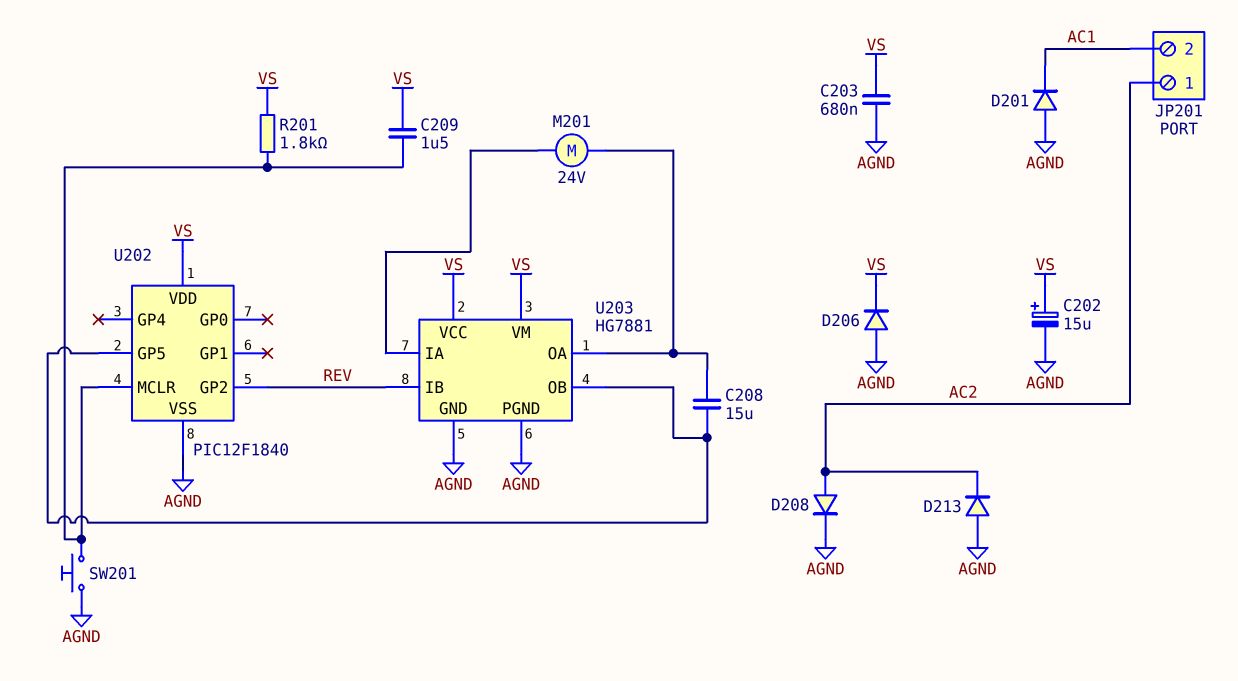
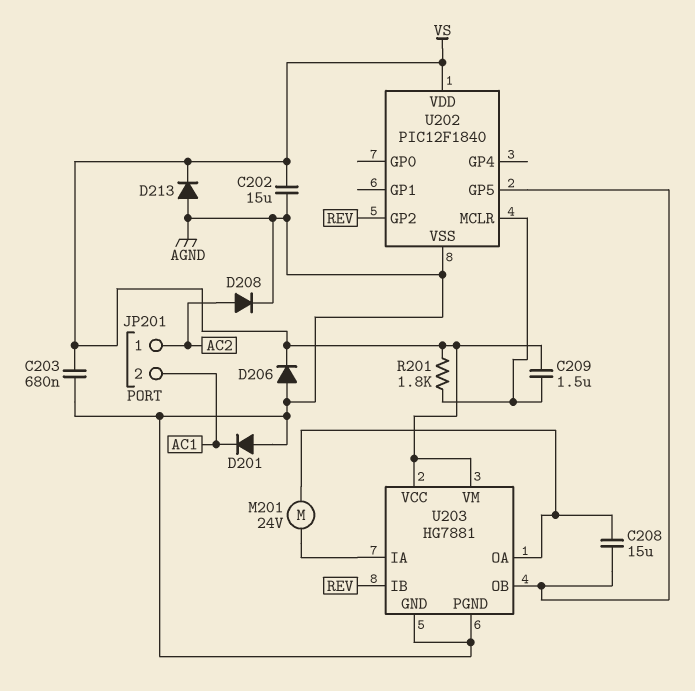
C202: 15uF (plus VS, minus AGND) -> 15uF (AGND, VS)
D213: diode (A AGND, K AC2) -> diode (A AGND, K VS)
SW201: button (AGND, U202/MCLR) -> none

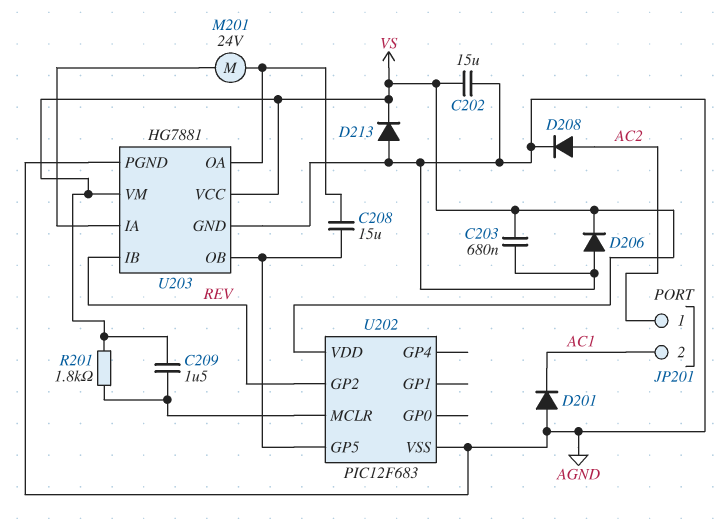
U202: PIC12F1840 -> PIC12F683

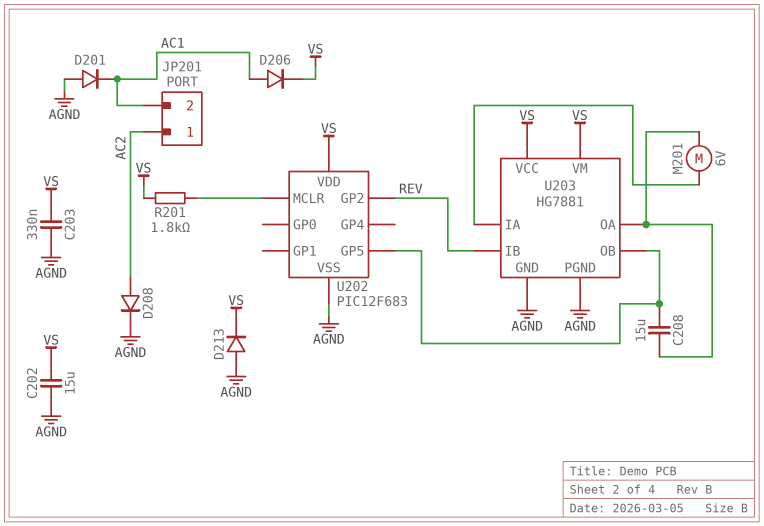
C203: 680nF (AGND, VS) -> 330nF (AGND, VS)
C209: 1.5uF (U202/MCLR, VS) -> none
D206: diode (A AGND, K VS) -> diode (A AC1, K VS)
M201: motor 24V (U203/IA, U203/OA) -> motor 6V (U203/IA, U203/OA)

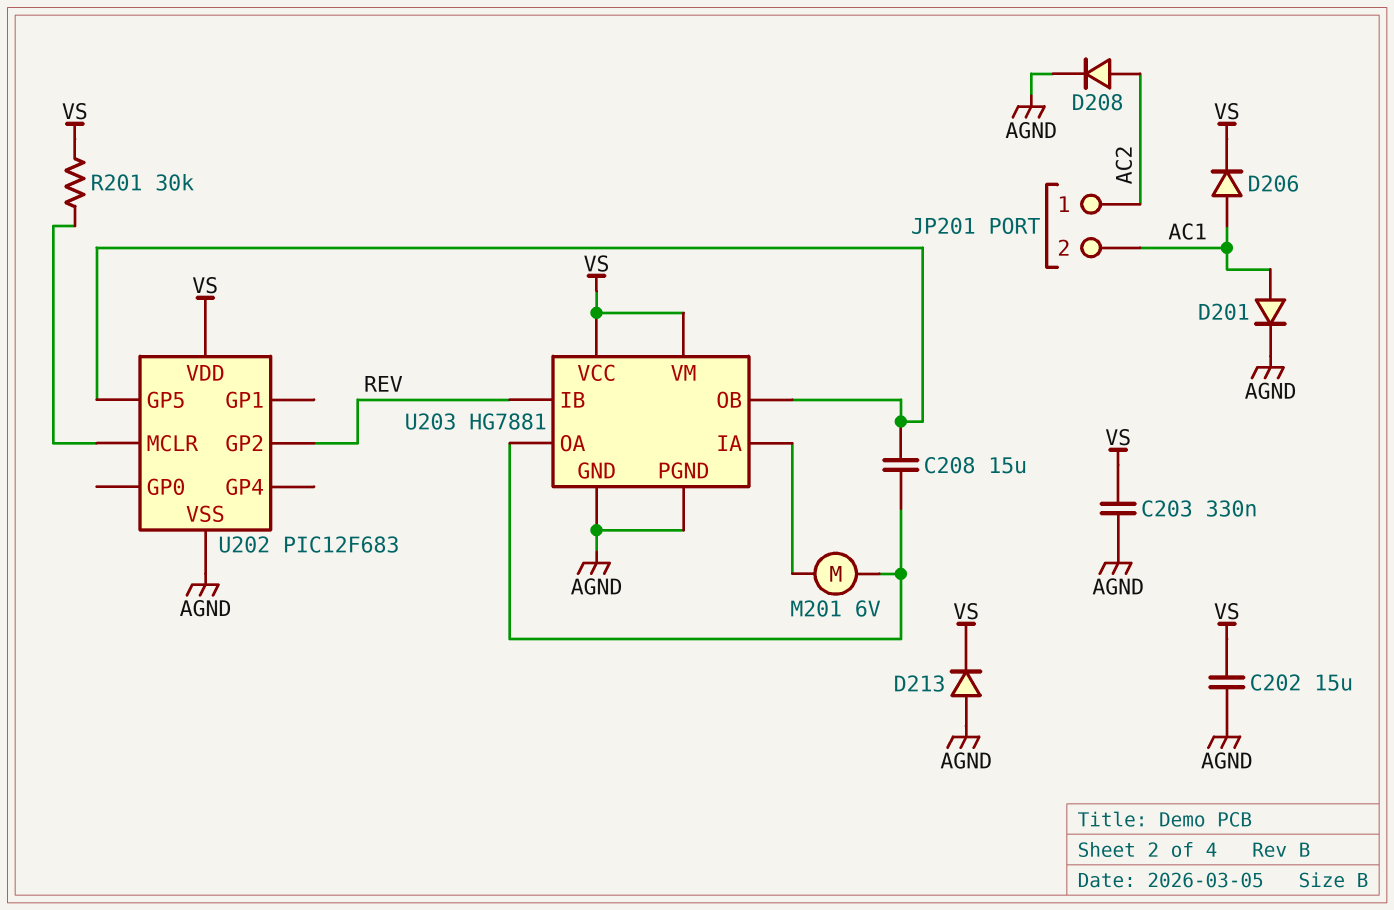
D201: diode (A AGND, K AC1) -> diode (A AC1, K AGND)
R201: 1.8k (U202/MCLR, VS) -> 30k (U202/MCLR, VS)

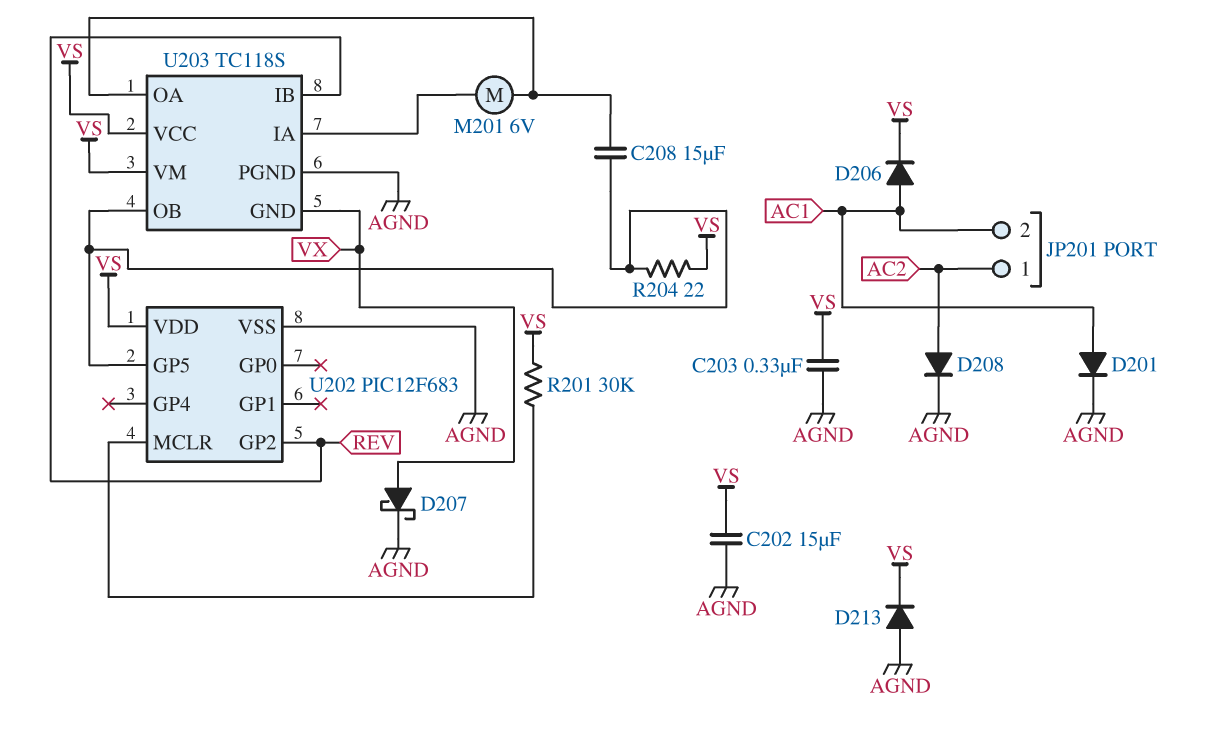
D207: none -> schottky (A VX, K AGND)
R204: none -> 22 (U202/GP5, VS)
U203: HG7881 -> TC118S
U203 pin GND: AGND -> VX

